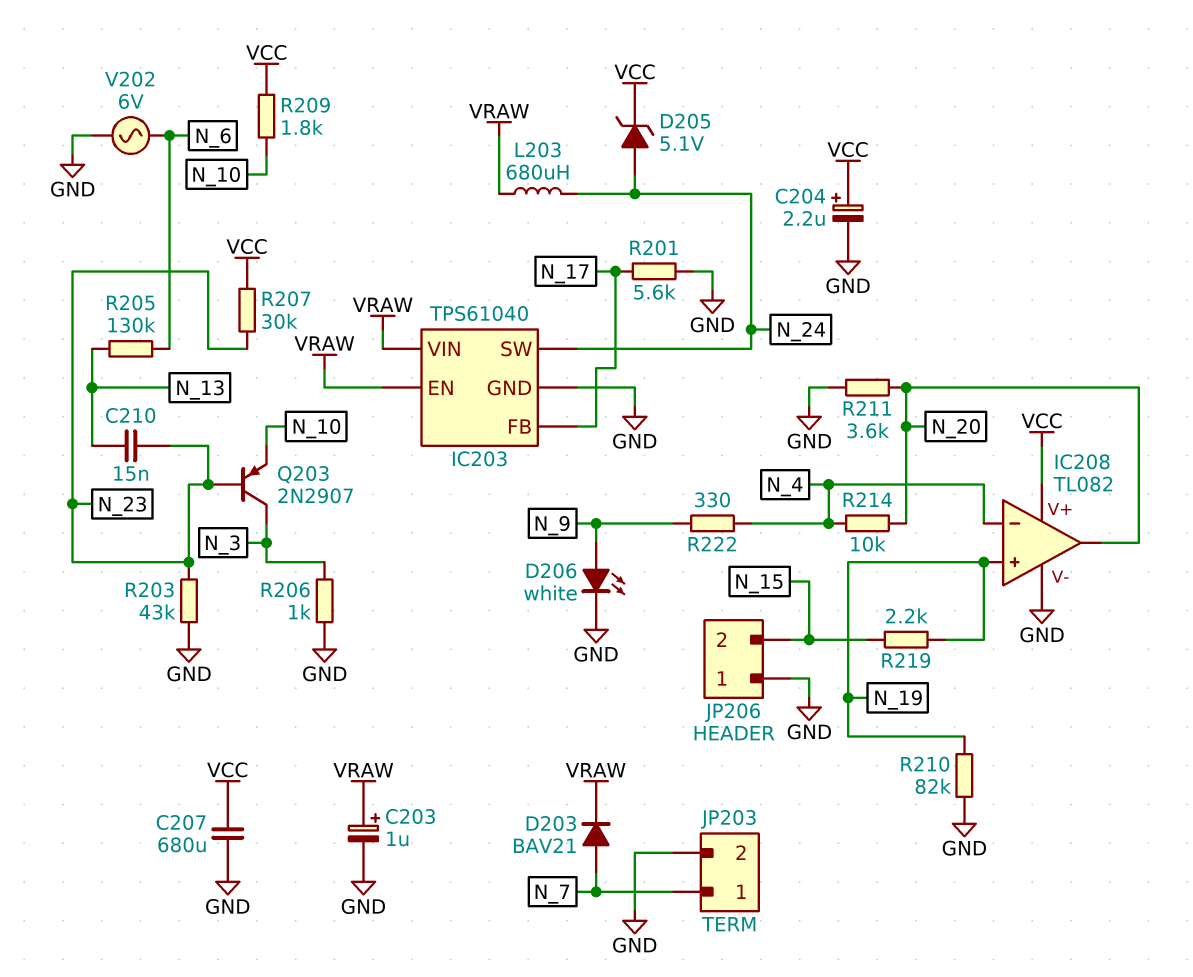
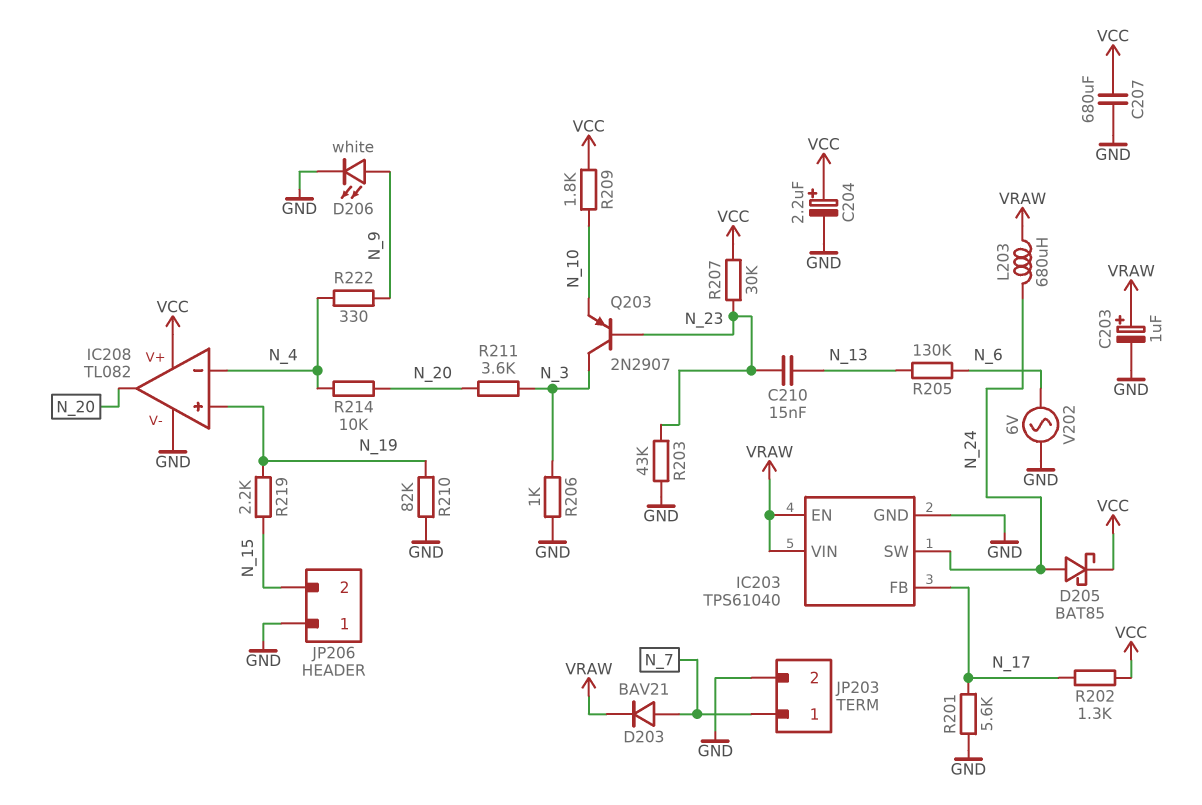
D205: zener 5.1V (A N_24, K VCC) -> schottky BAT85 (A N_24, K VCC)
R202: none -> 1.3k (N_17, VCC)
R211: 3.6k (GND, N_20) -> 3.6k (N_3, N_20)

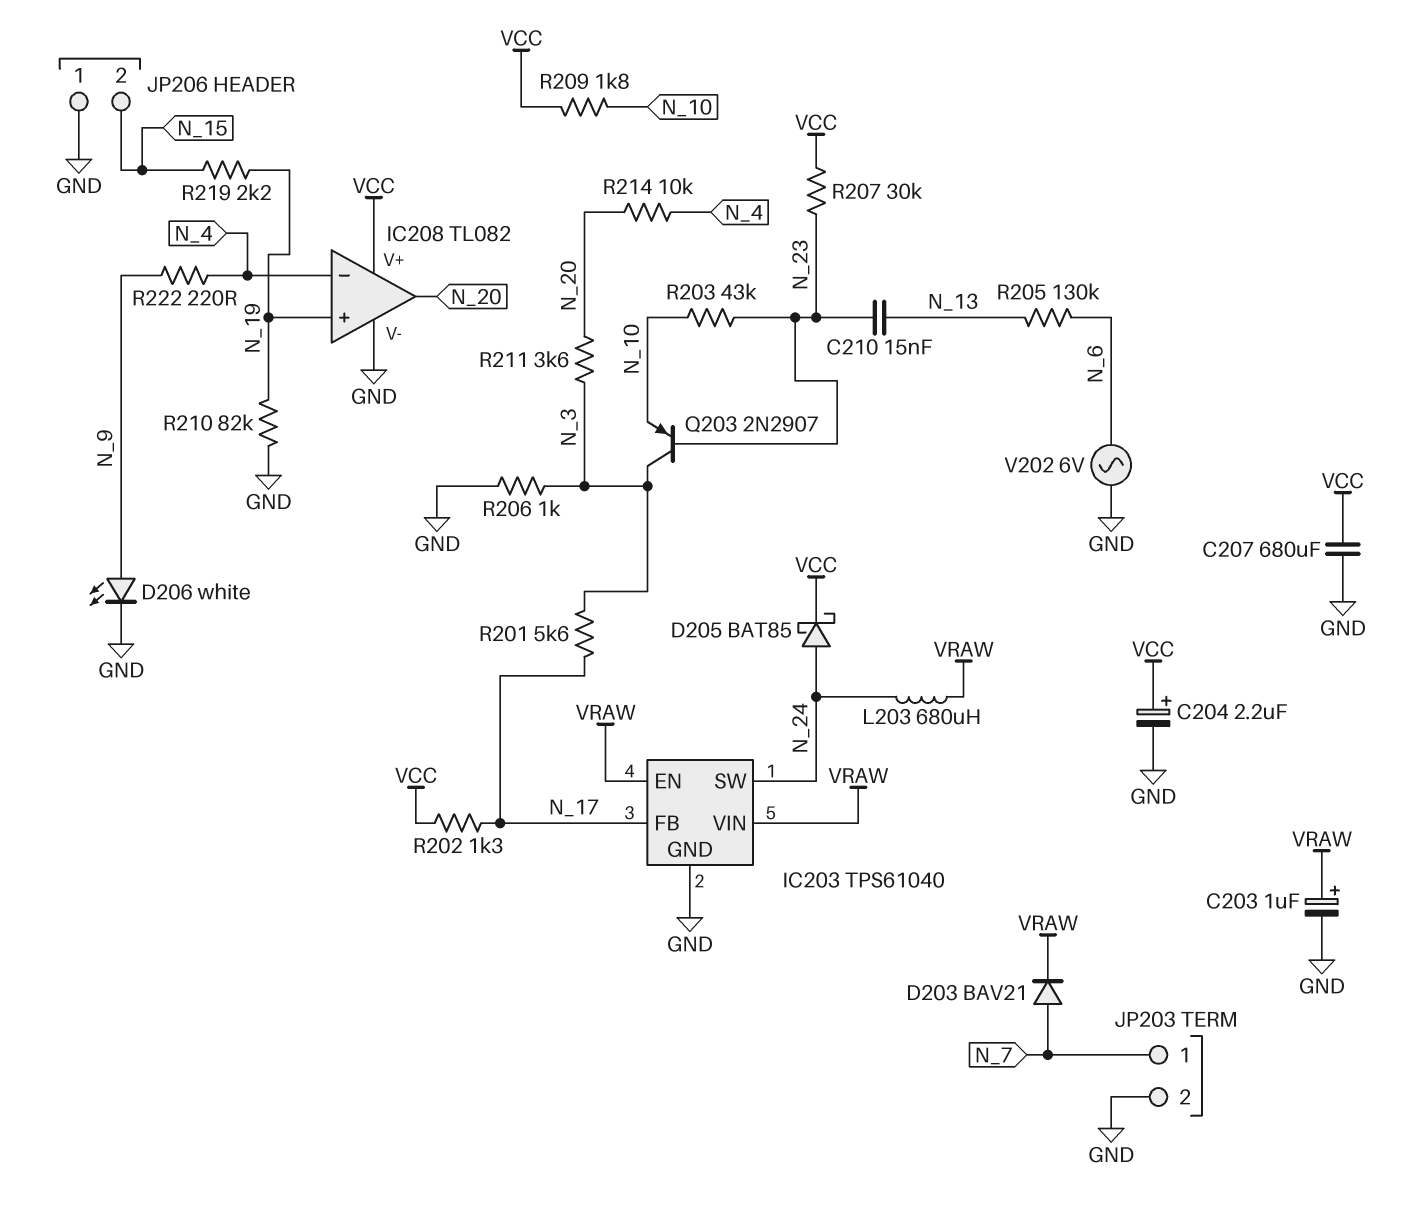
R201: 5.6k (GND, N_17) -> 5.6k (N_3, N_17)
R203: 43k (GND, N_23) -> 43k (N_10, N_23)
R222: 330 (N_4, N_9) -> 220 (N_4, N_9)

